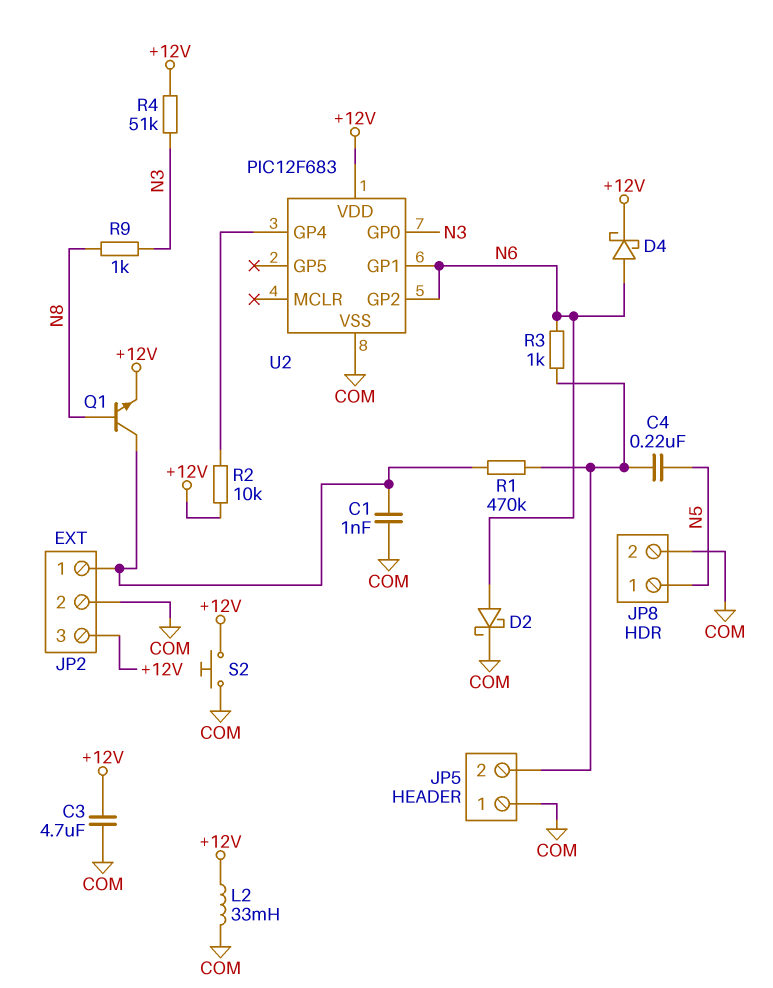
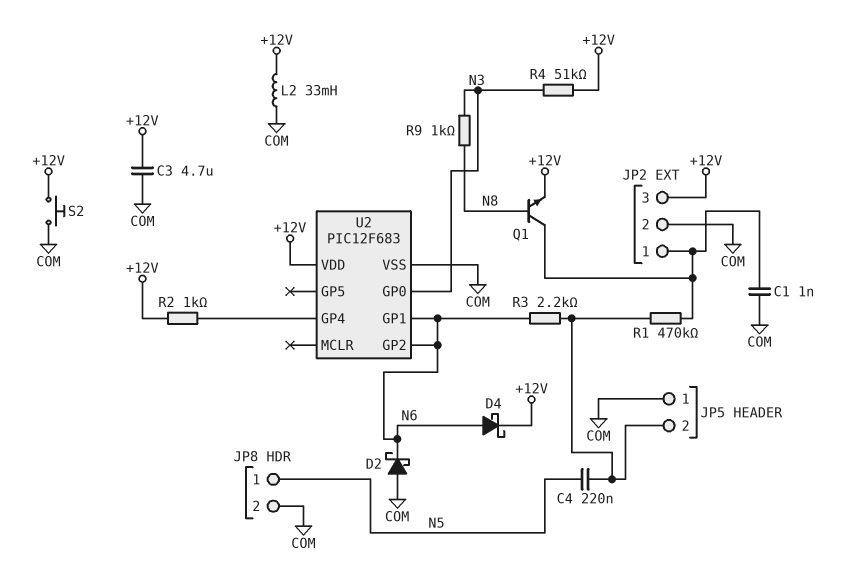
D2: schottky (A N6, K COM) -> schottky (A COM, K N6)
R2: 10k (+12V, U2/GP4) -> 1k (+12V, U2/GP4)
R3: 1k (JP5/2, N6) -> 2.2k (JP5/2, N6)

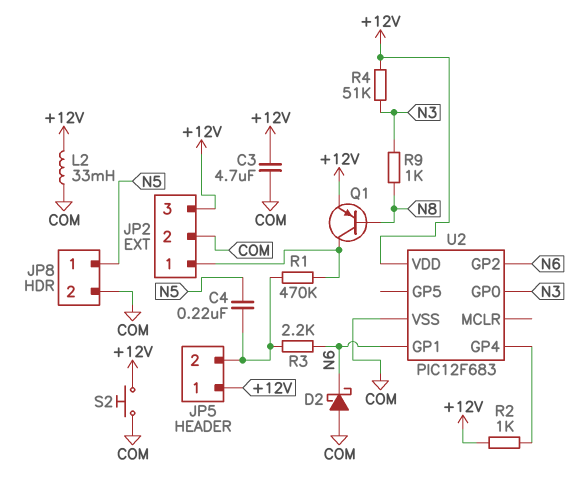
C1: 1nF (COM, JP2/1) -> none
D4: schottky (A N6, K +12V) -> none
JP5 pin 1: COM -> +12V
Q1: NPN (B N8, C JP2/1, E +12V) -> PNP (B N8, C JP2/1, E +12V)

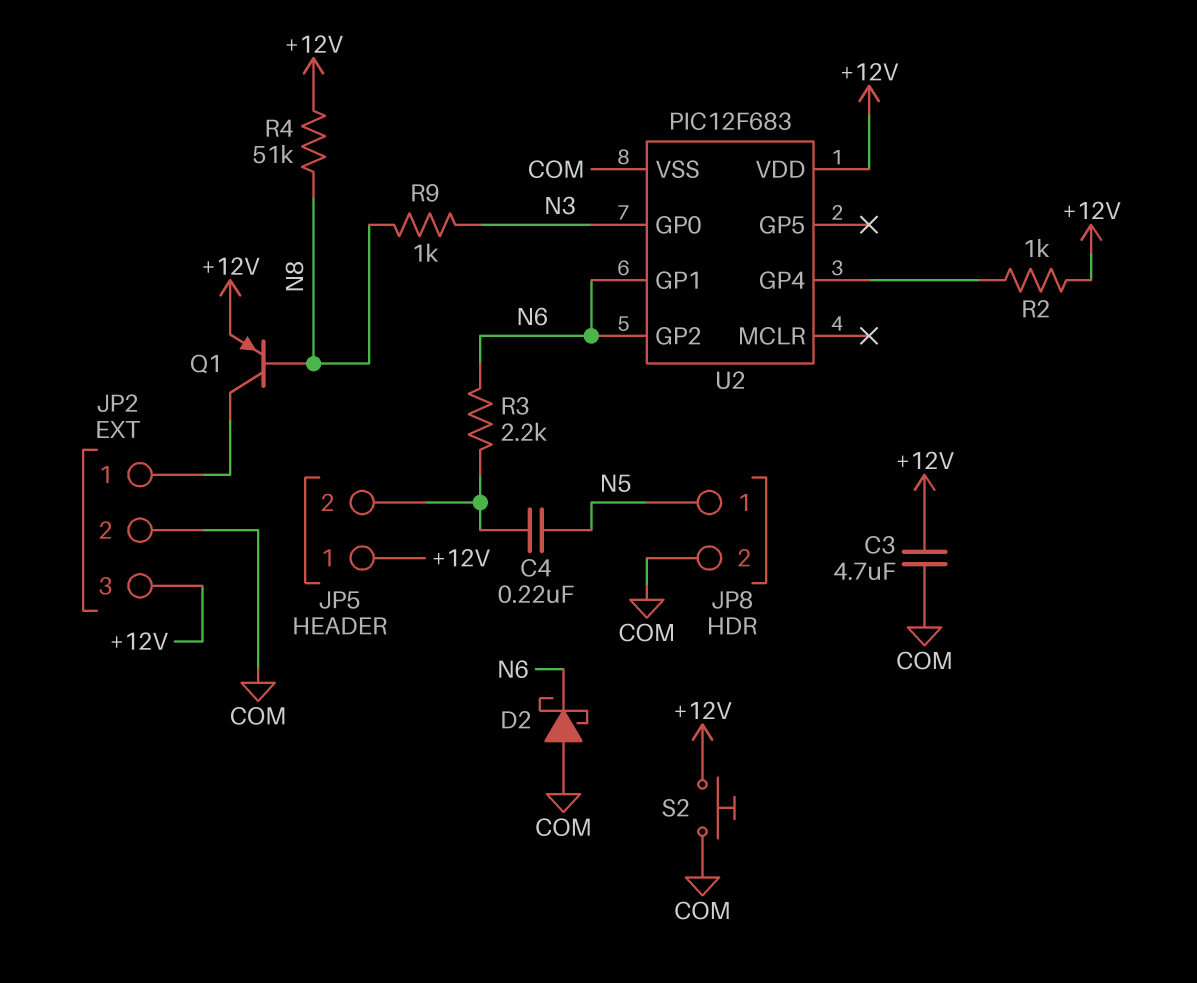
L2: 33mH (+12V, COM) -> none
R1: 470k (JP2/1, JP5/2) -> none
R4: 51k (+12V, N3) -> 51k (+12V, N8)

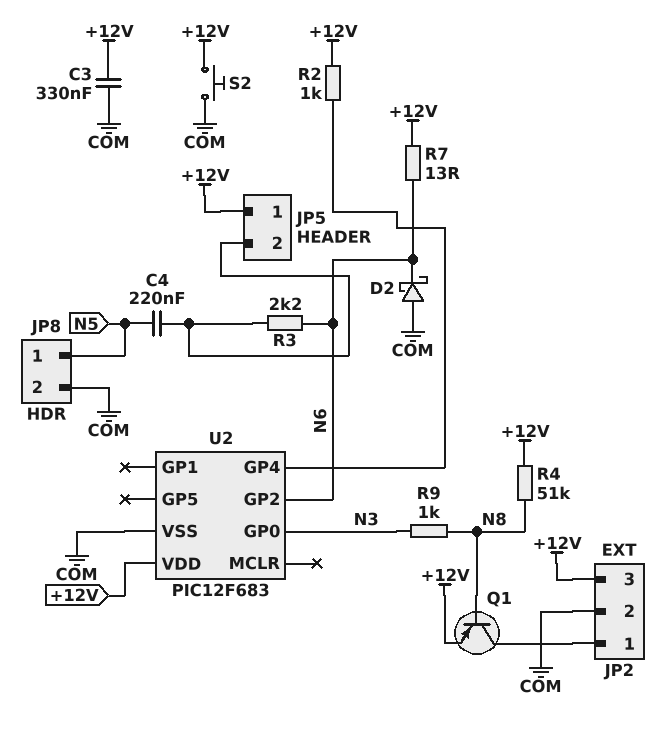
C3: 4.7uF (+12V, COM) -> 330nF (+12V, COM)
R7: none -> 13 (+12V, N6)
U2 pin GP1: N6 -> none

